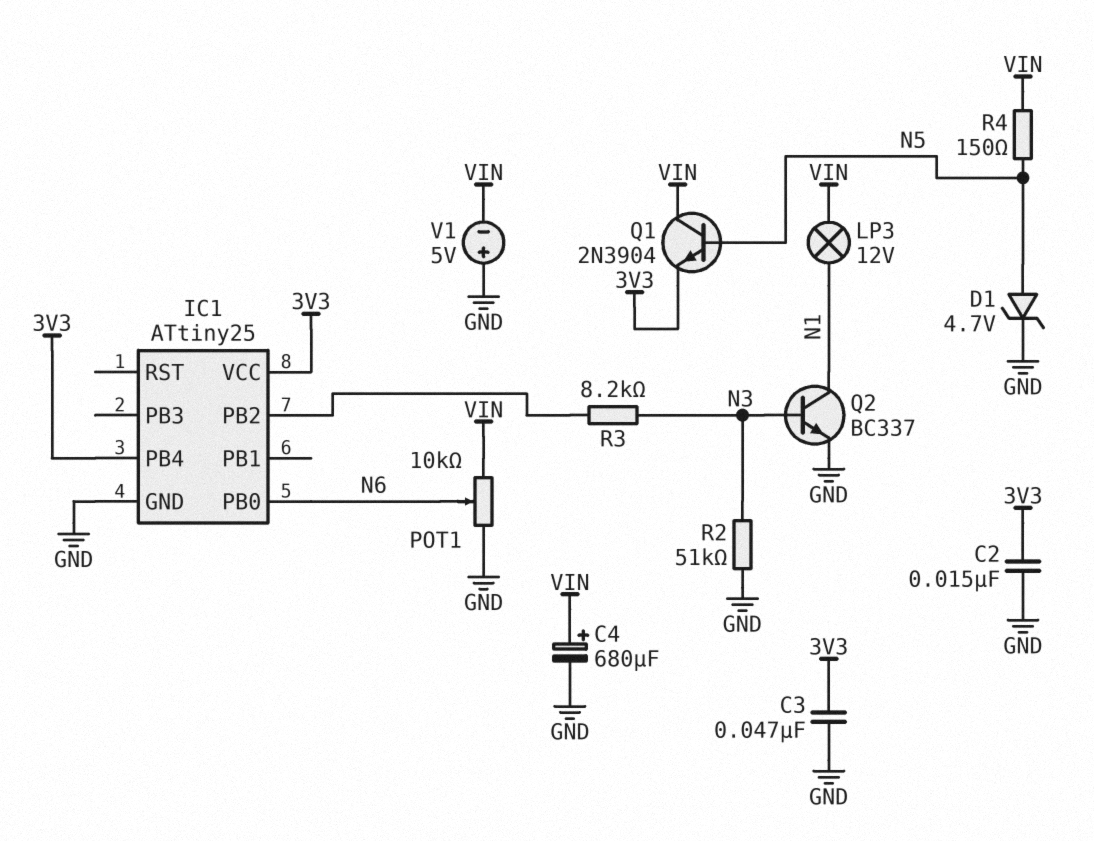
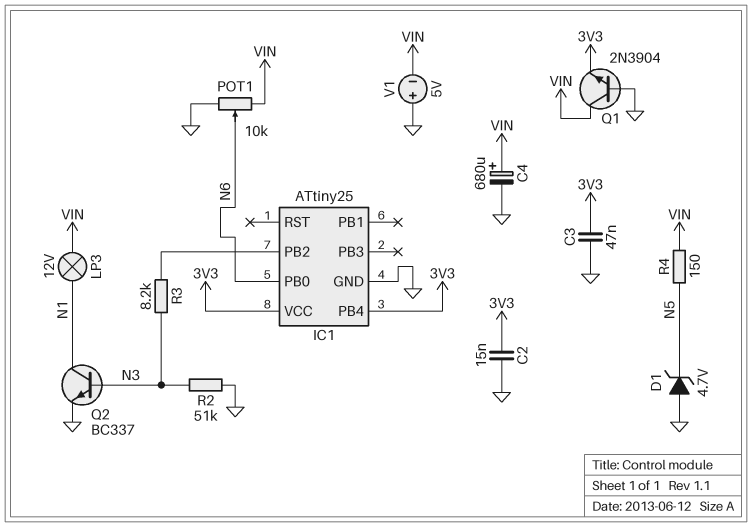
D1: zener 4.7V (A N5, K GND) -> zener 4.7V (A GND, K N5)
Q1: NPN 2N3904 (B N5, C VIN, E 3V3) -> NPN 2N3904 (B GND, C VIN, E 3V3)

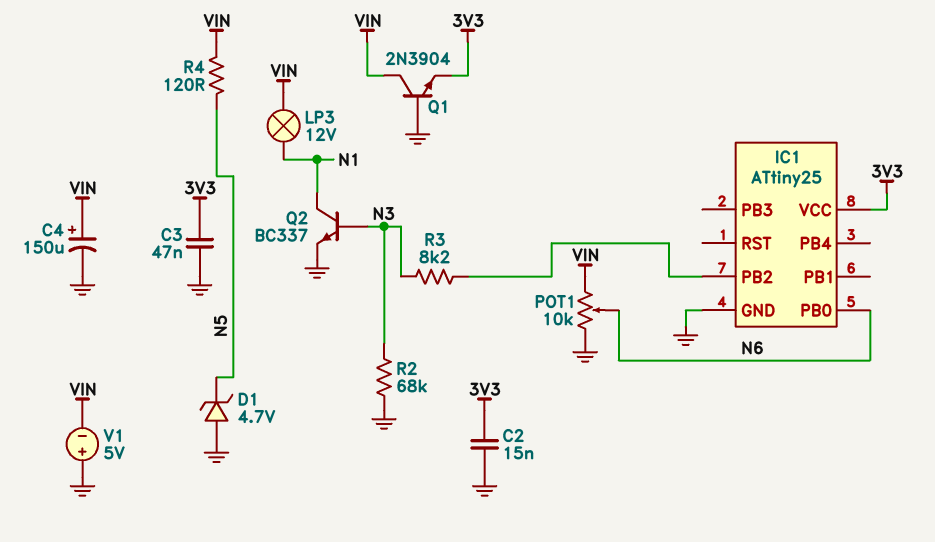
C4: 680uF (plus VIN, minus GND) -> 150uF (plus VIN, minus GND)
IC1 pin PB4: 3V3 -> none
R2: 51k (GND, N3) -> 68k (GND, N3)
R4: 150 (N5, VIN) -> 120 (N5, VIN)

